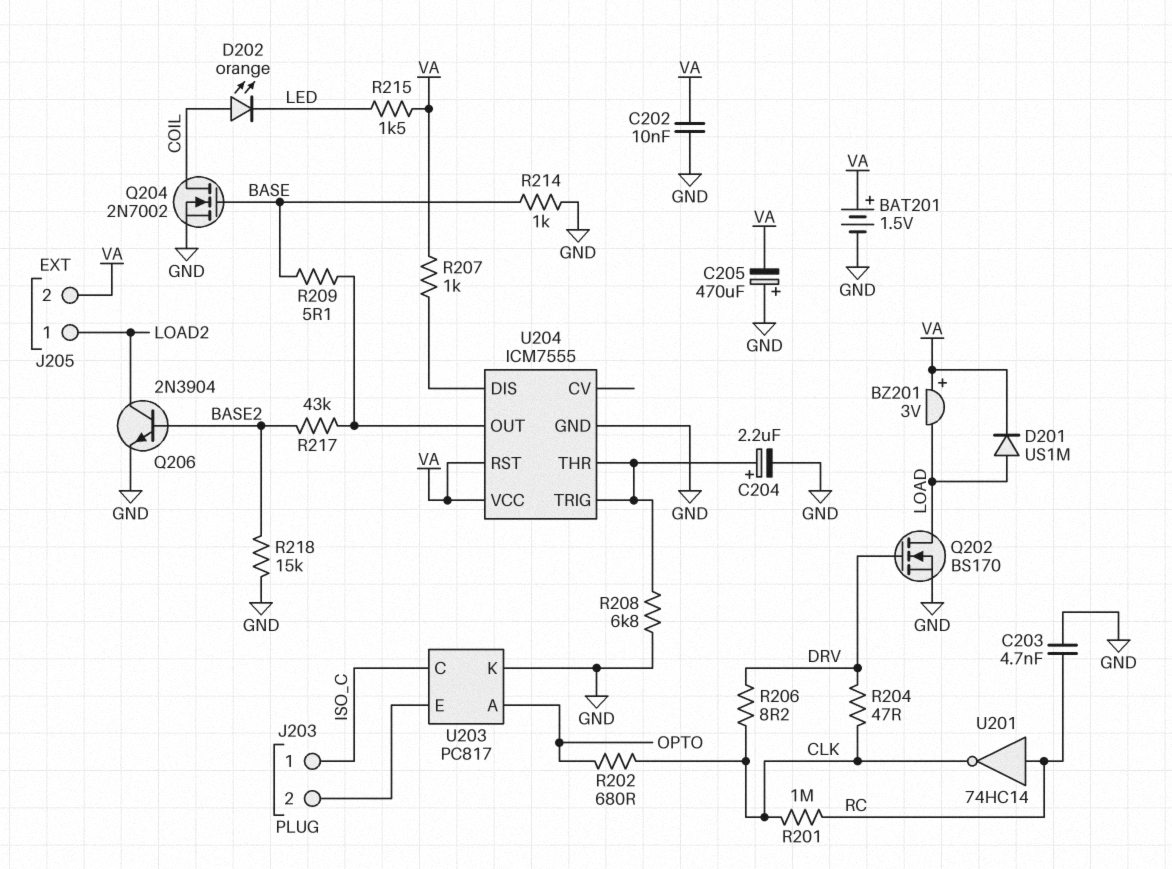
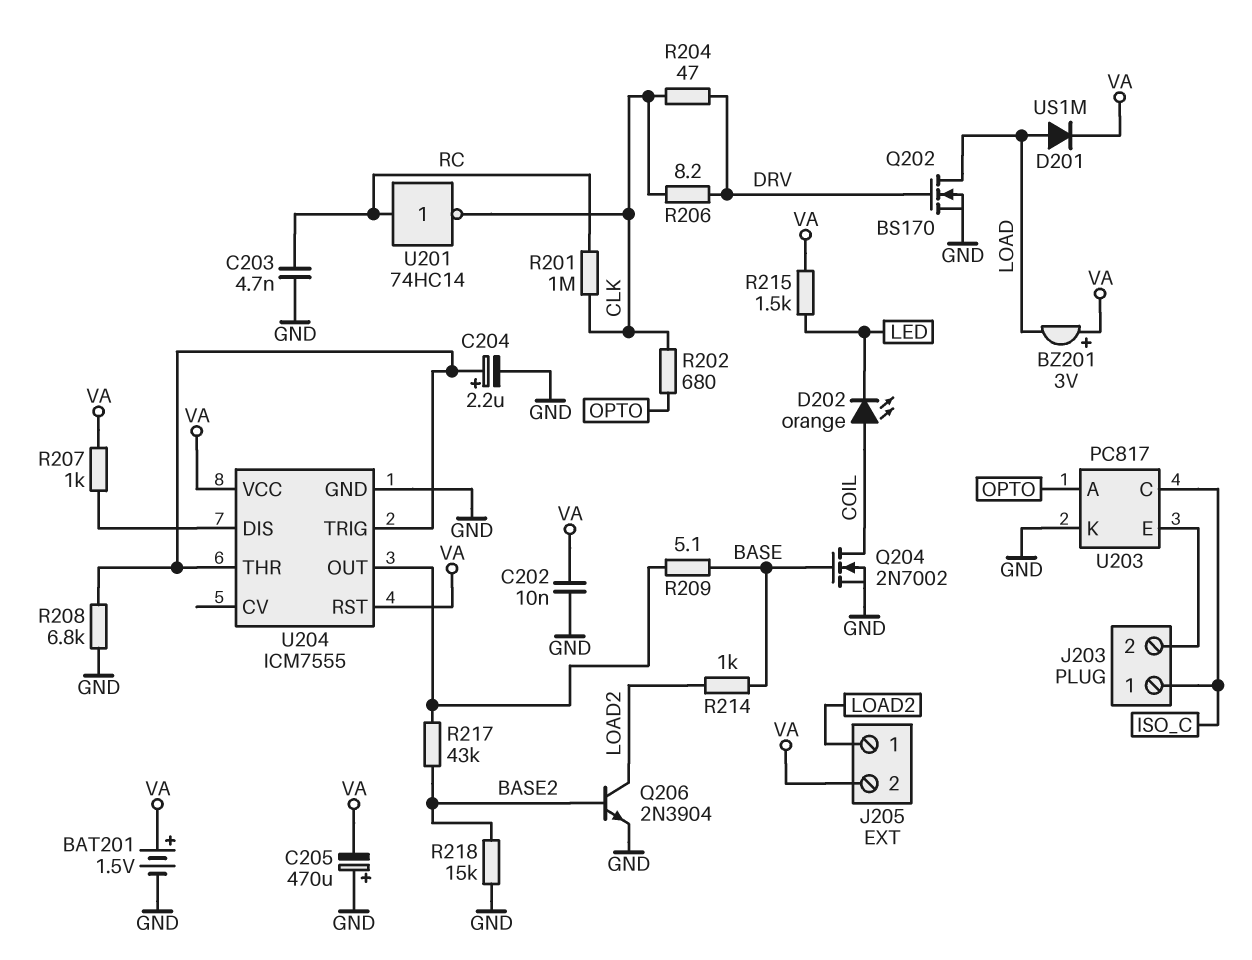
R214: 1k (BASE, GND) -> 1k (BASE, LOAD2)

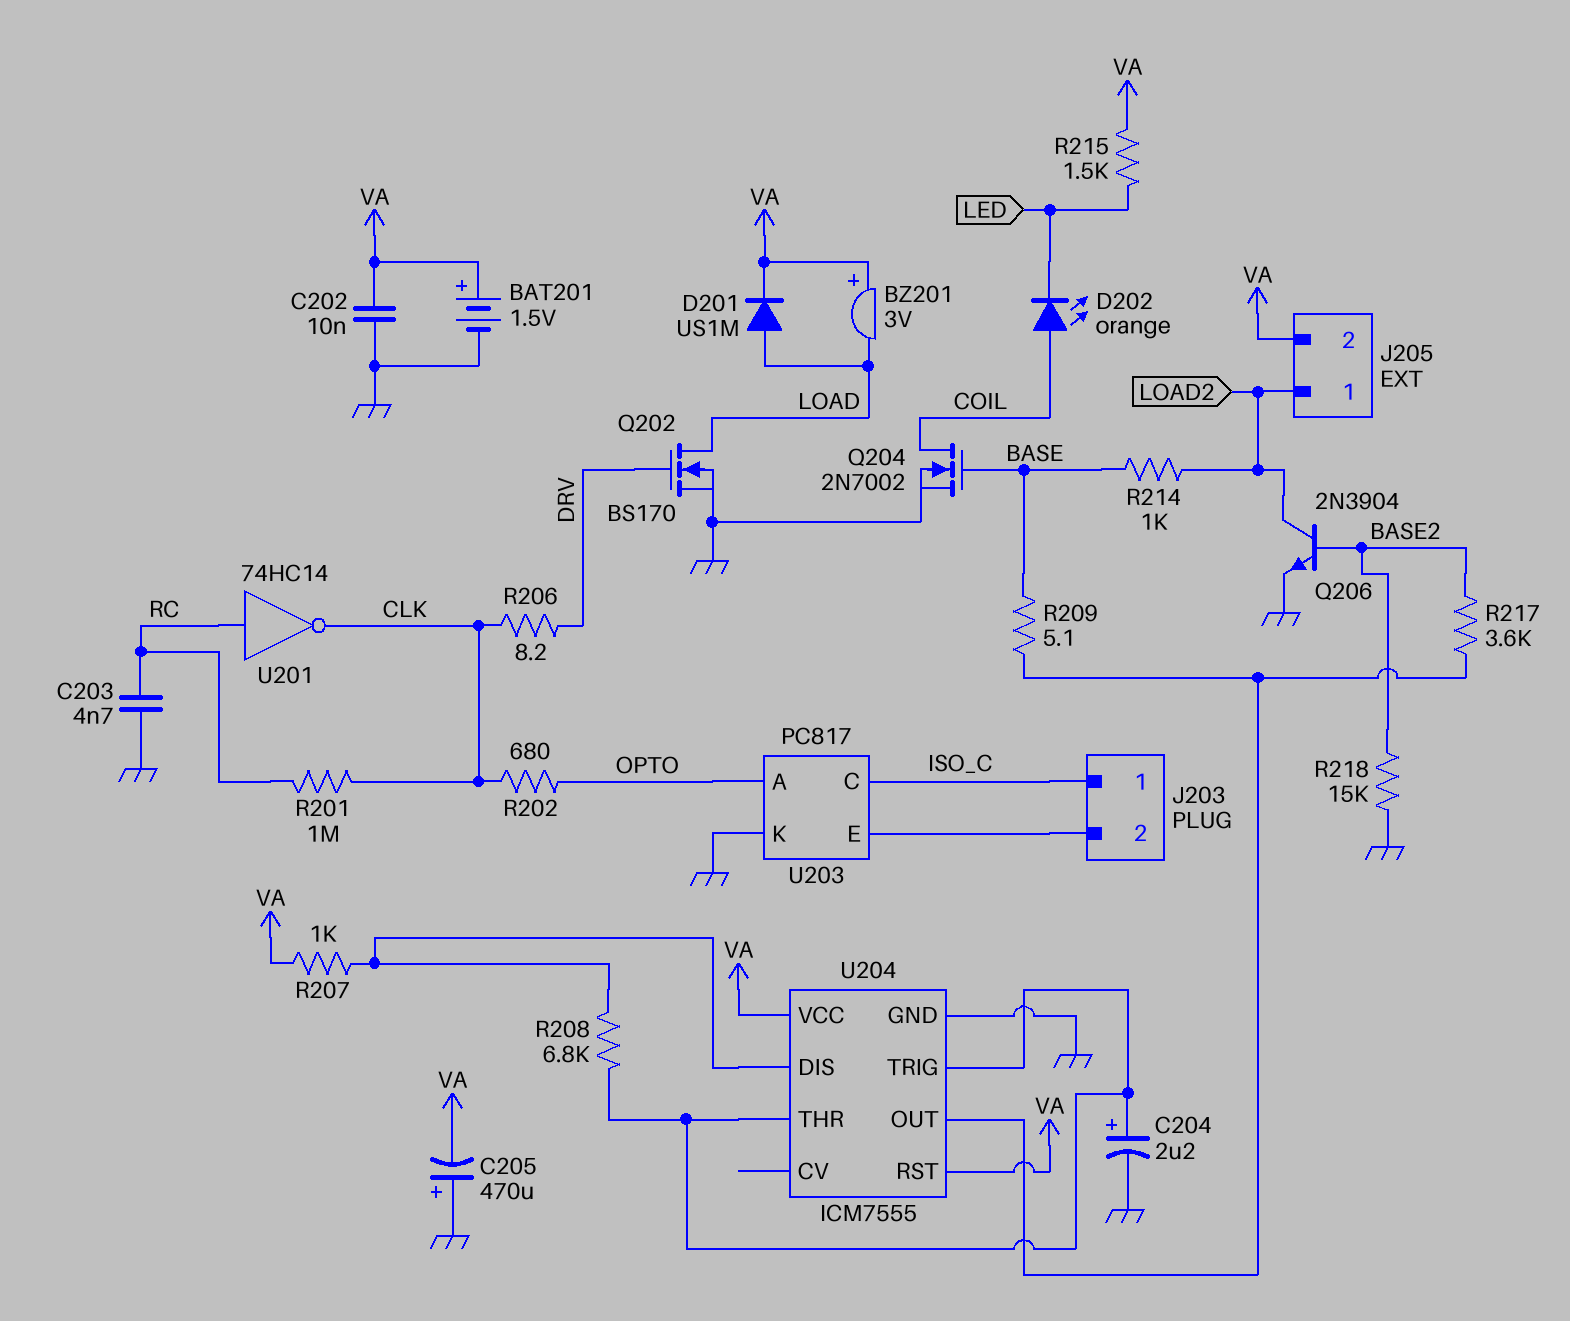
R204: 47 (CLK, DRV) -> none
R208: 6.8k (GND, U204/THR) -> 6.8k (U204/DIS, U204/THR)
R217: 43k (BASE2, U204/OUT) -> 3.6k (BASE2, U204/OUT)

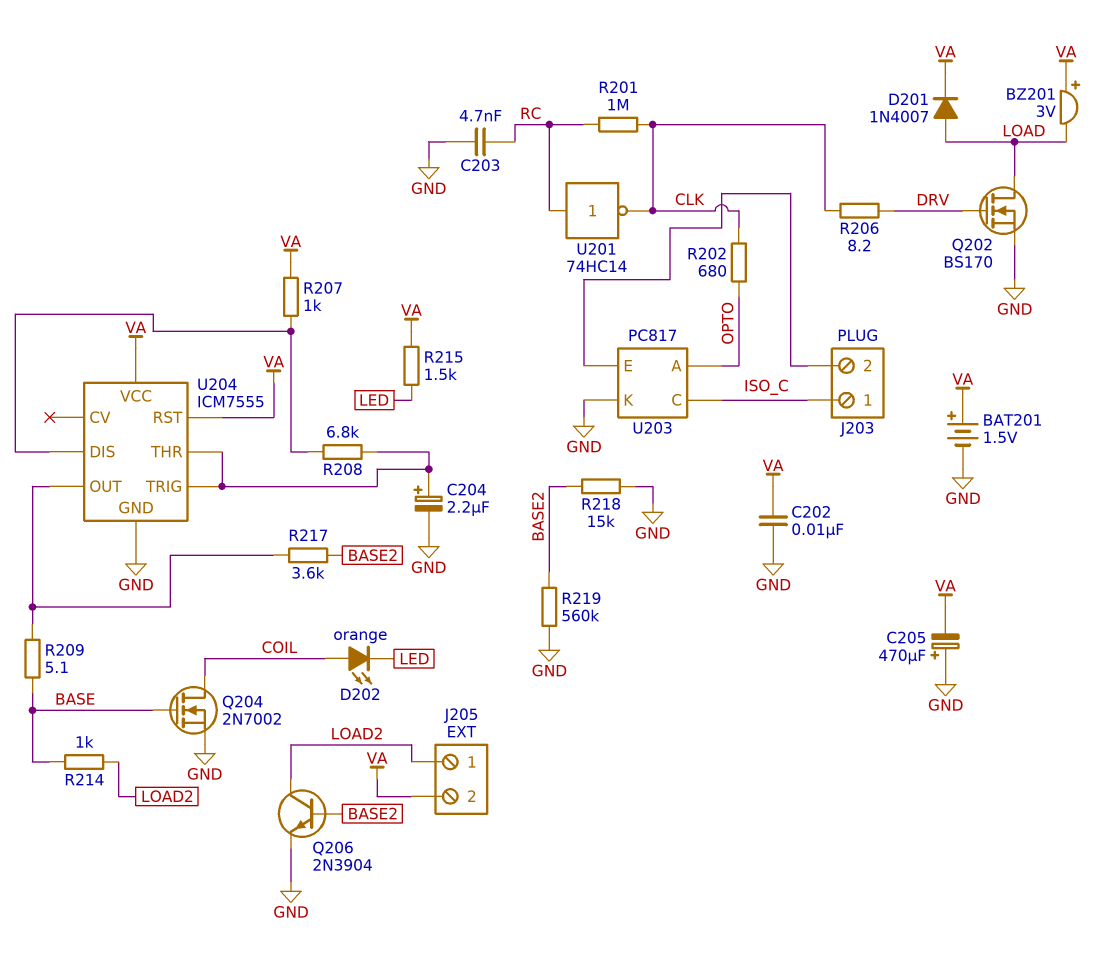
D201: diode US1M (A LOAD, K VA) -> diode 1N4007 (A LOAD, K VA)
R219: none -> 560k (BASE2, GND)

